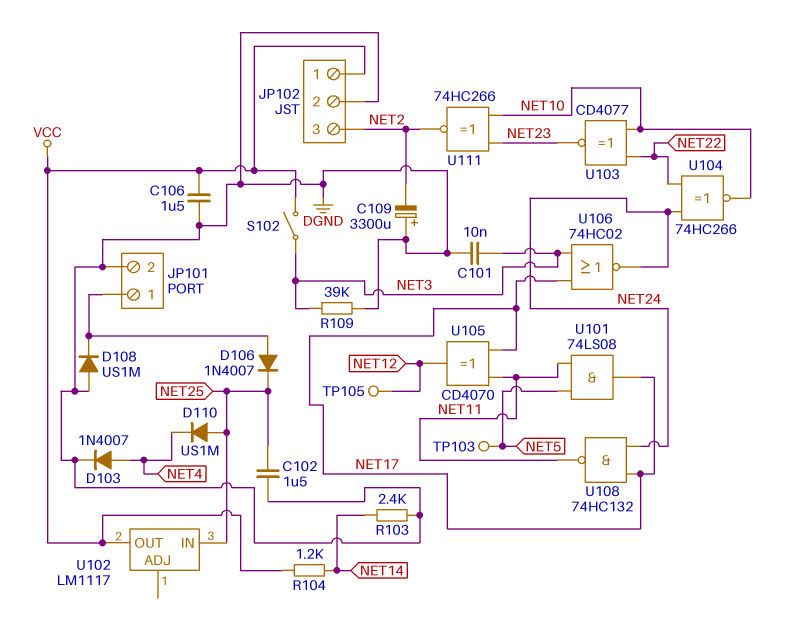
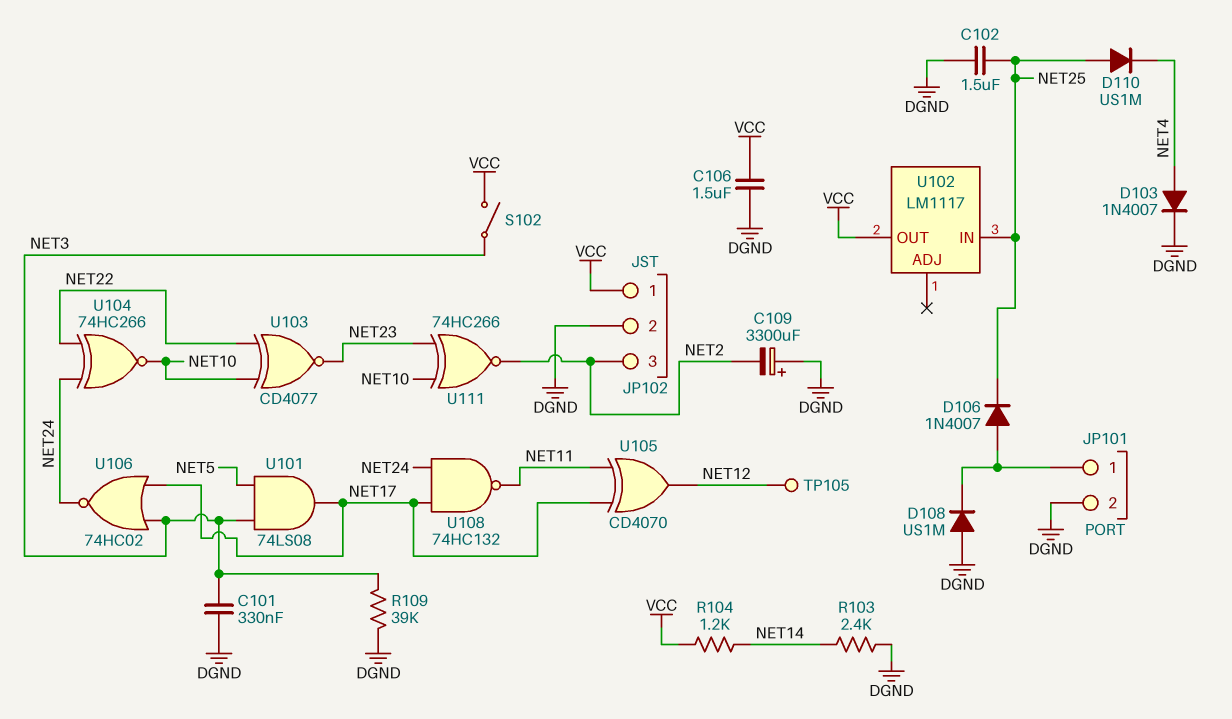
C101: 10nF (DGND, NET3) -> 330nF (DGND, NET3)
TP103: test point (NET5) -> none
U101: AND 74LS08 (in NET5, in NET11, out NET17) -> AND 74LS08 (in NET3, in NET5, out NET17)

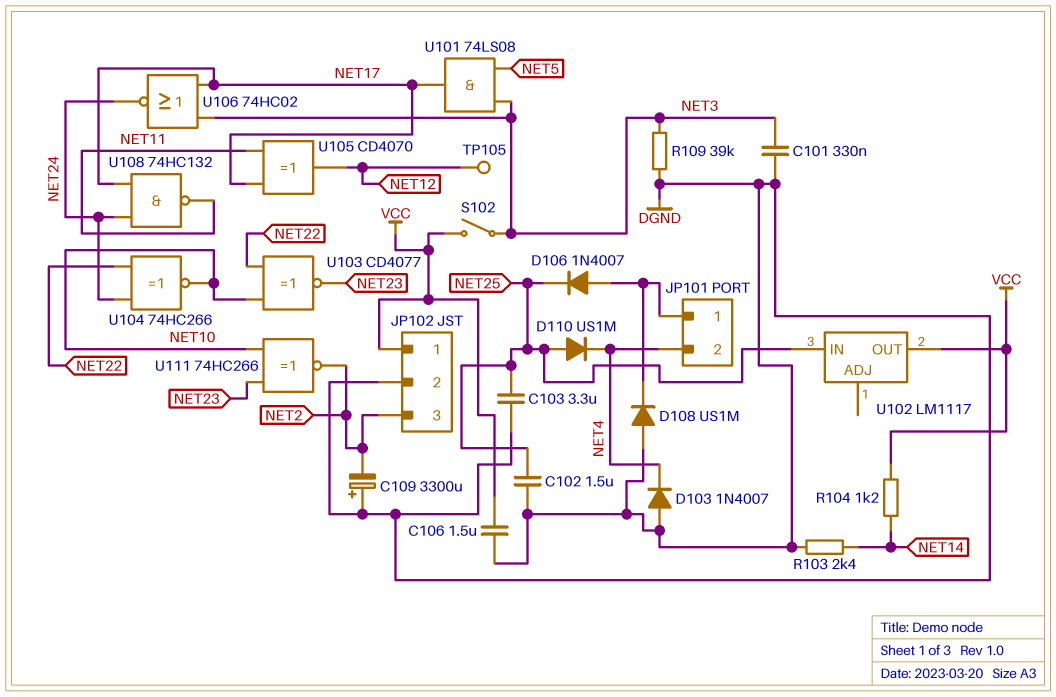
C103: none -> 3.3uF (DGND, NET25)
D103: diode 1N4007 (A NET4, K DGND) -> diode 1N4007 (A DGND, K NET4)
JP101 pin 2: DGND -> NET4

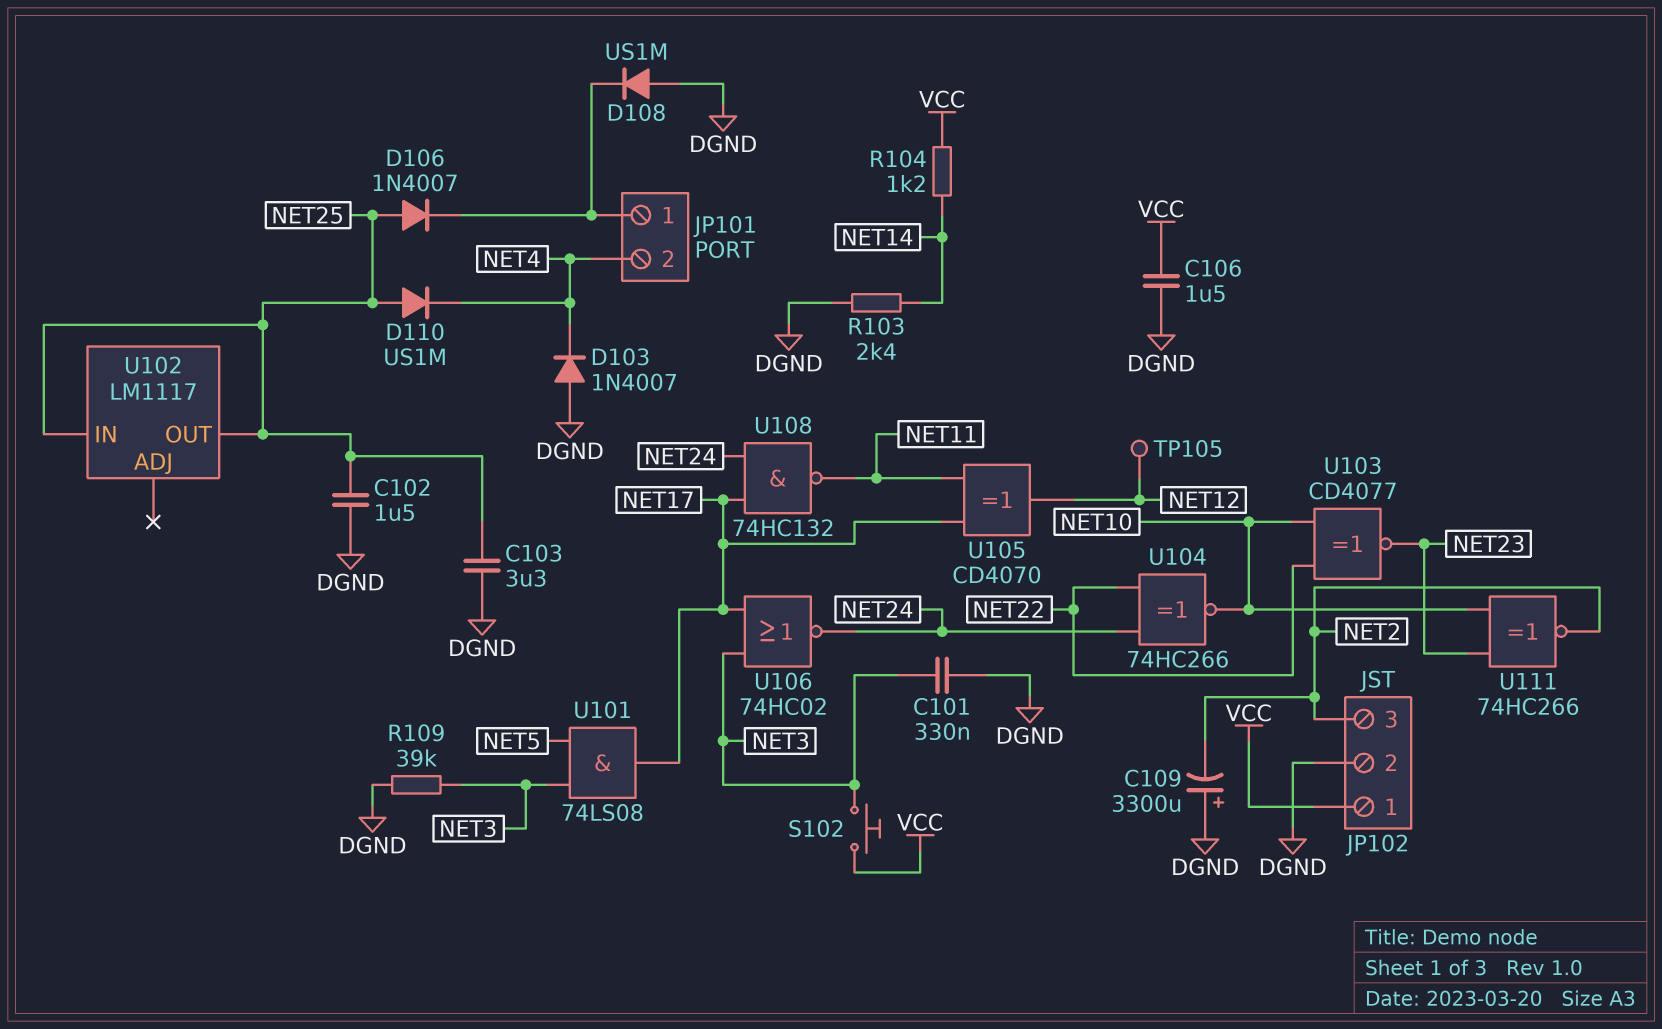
D106: diode 1N4007 (A JP101/1, K NET25) -> diode 1N4007 (A NET25, K JP101/1)
S102: switch (NET3, VCC) -> button (NET3, VCC)
U102 pin OUT: VCC -> NET25

